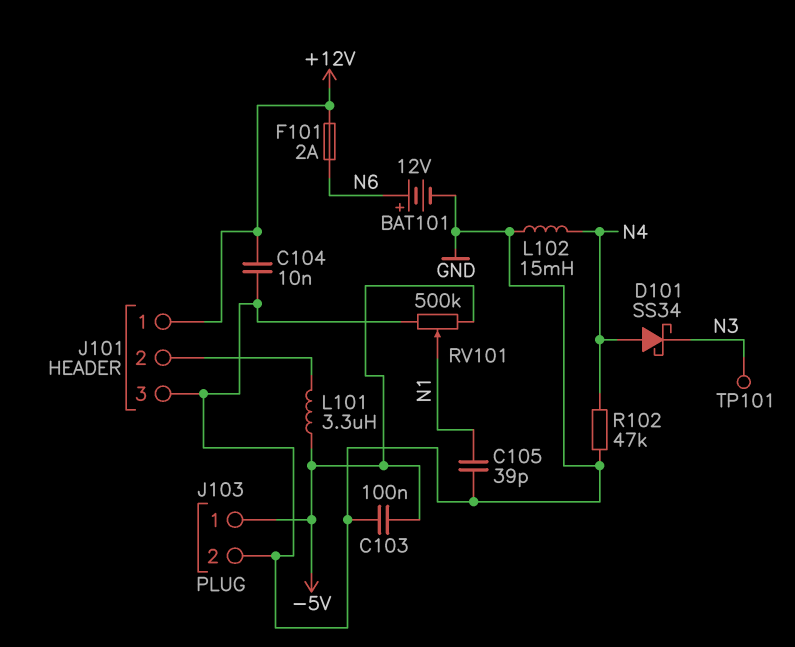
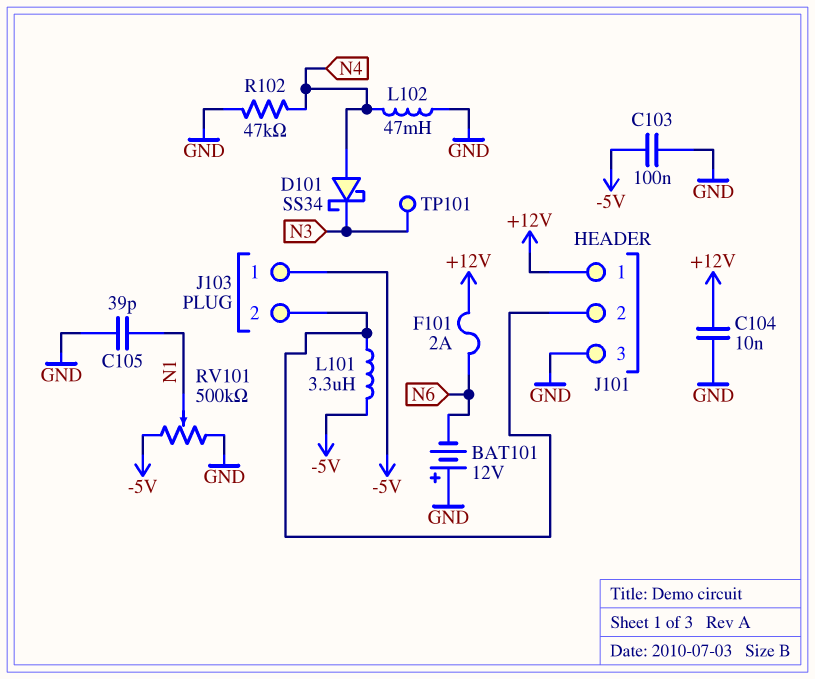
BAT101: 12V (plus N6, minus GND) -> 12V (plus GND, minus N6)
J103 pin 2: GND -> J101/2
L102: 15mH (GND, N4) -> 47mH (GND, N4)

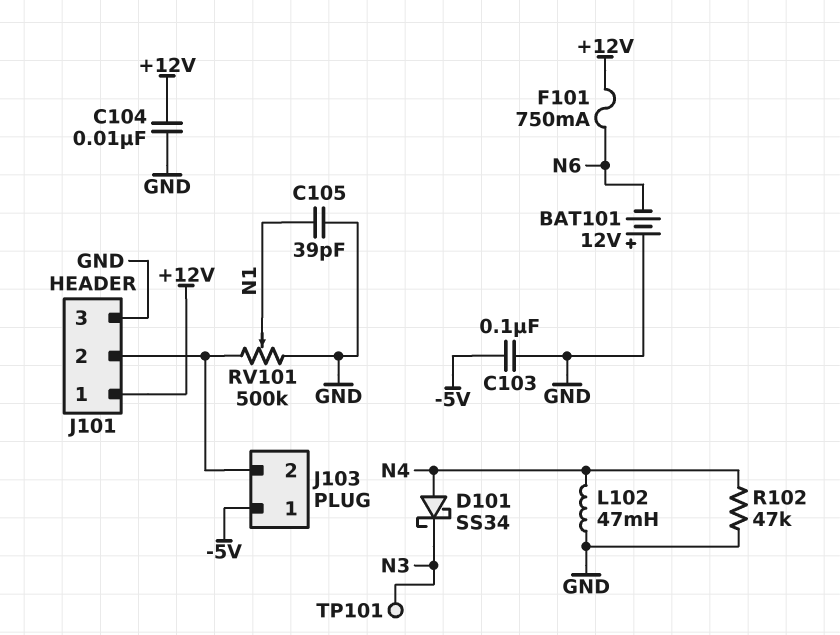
F101: 2A (+12V, N6) -> 750mA (+12V, N6)
L101: 3.3uH (-5V, J101/2) -> none
RV101: 500k (-5V, GND, wiper N1) -> 500k (GND, J101/2, wiper N1)

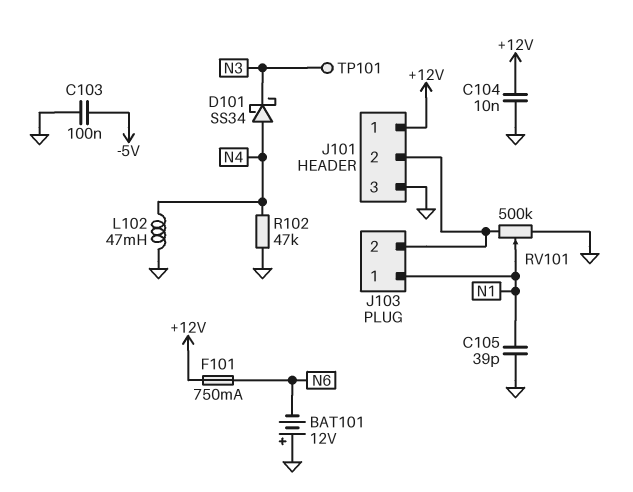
J103 pin 1: -5V -> N1

